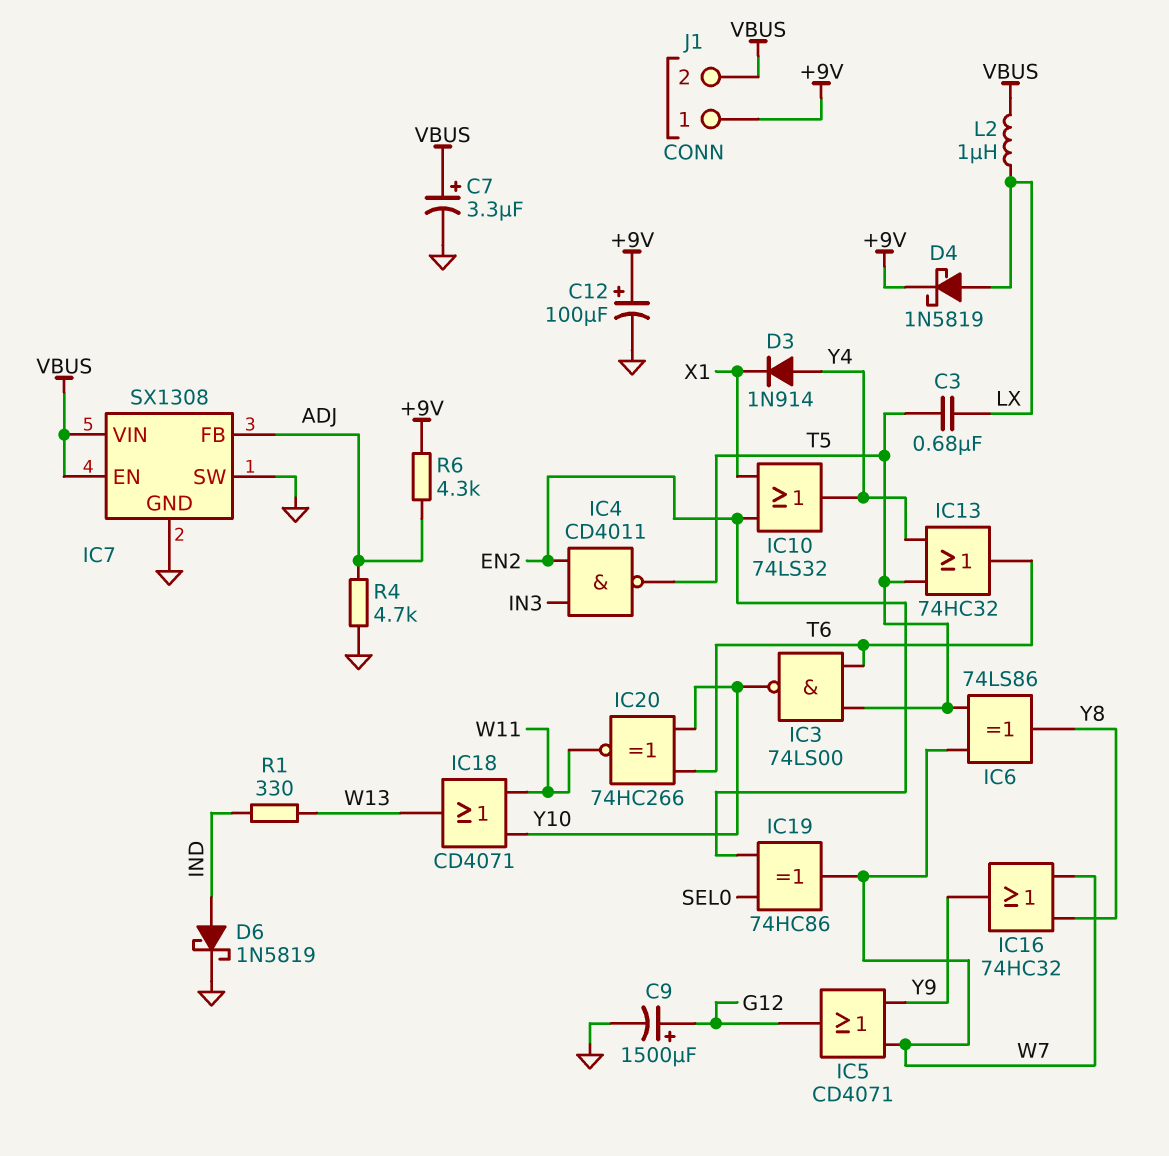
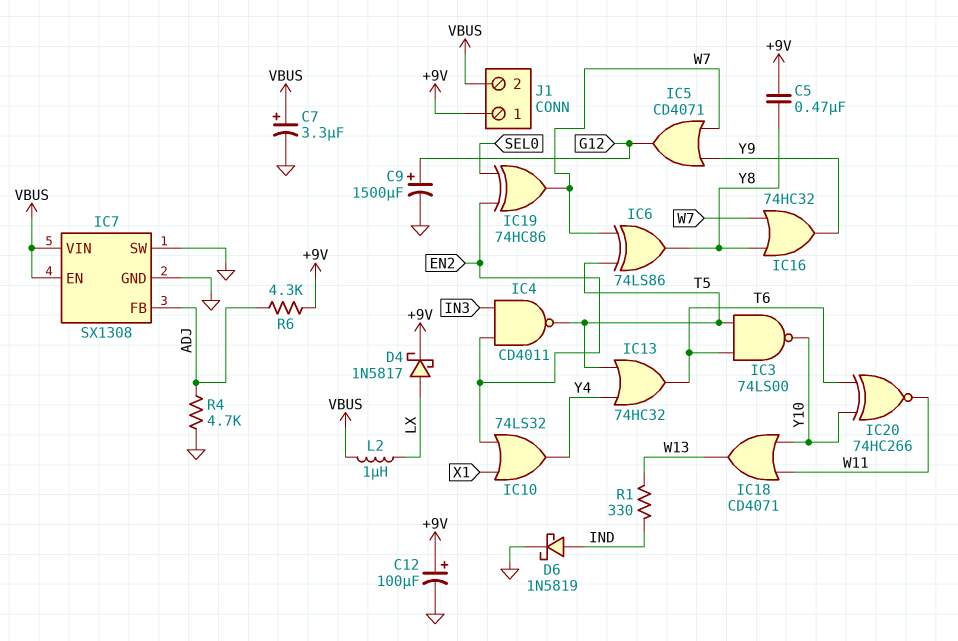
C3: 680nF (LX, T5) -> none
C5: none -> 470nF (+9V, Y8)
D3: diode 1N914 (A Y4, K X1) -> none
D4: schottky 1N5819 (A LX, K +9V) -> schottky 1N5817 (A LX, K +9V)

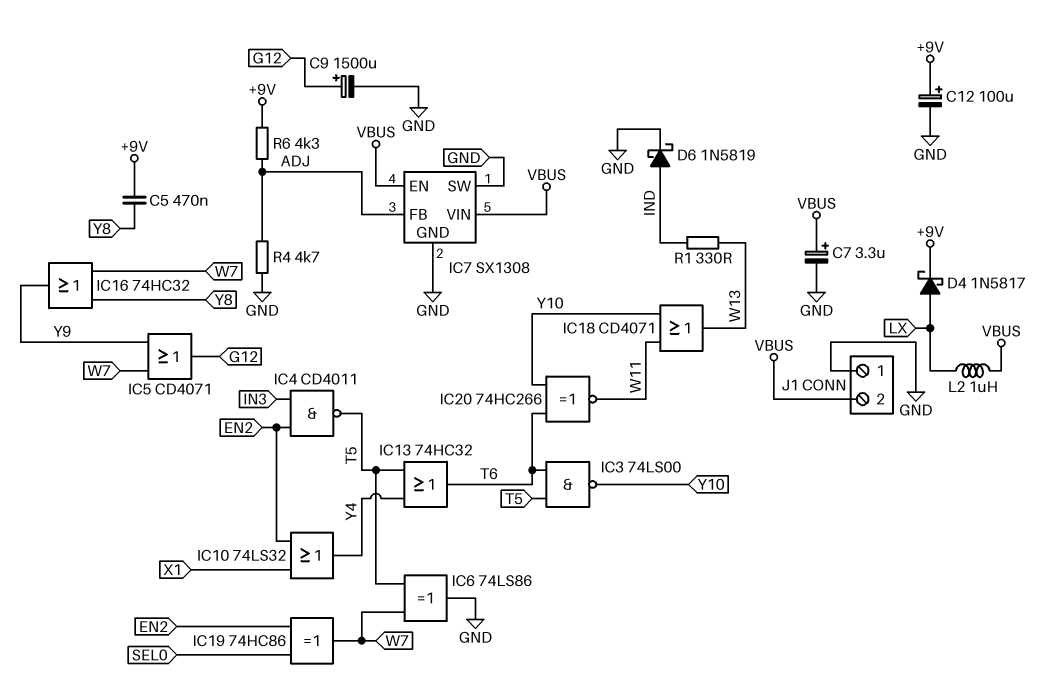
IC6: XOR 74LS86 (in T5, in W7, out Y8) -> XOR 74LS86 (in T5, in W7, out GND)
J1 pin 1: +9V -> GND

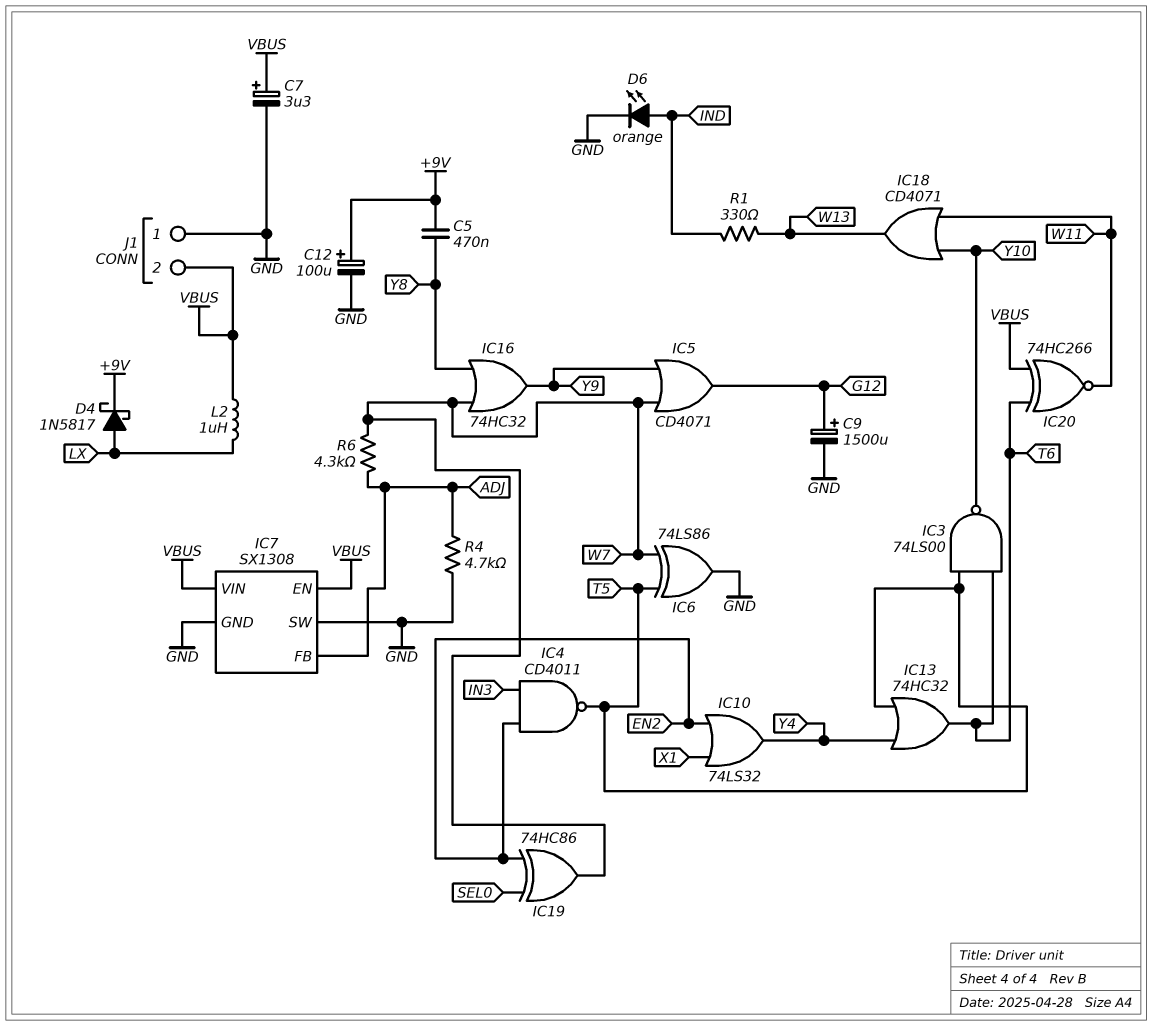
D6: schottky 1N5819 (A IND, K GND) -> LED orange (A IND, K GND)
IC20: XNOR 74HC266 (in T6, in Y10, out W11) -> XNOR 74HC266 (in T6, in VBUS, out W11)
R6: 4.3k (+9V, ADJ) -> 4.3k (ADJ, W7)

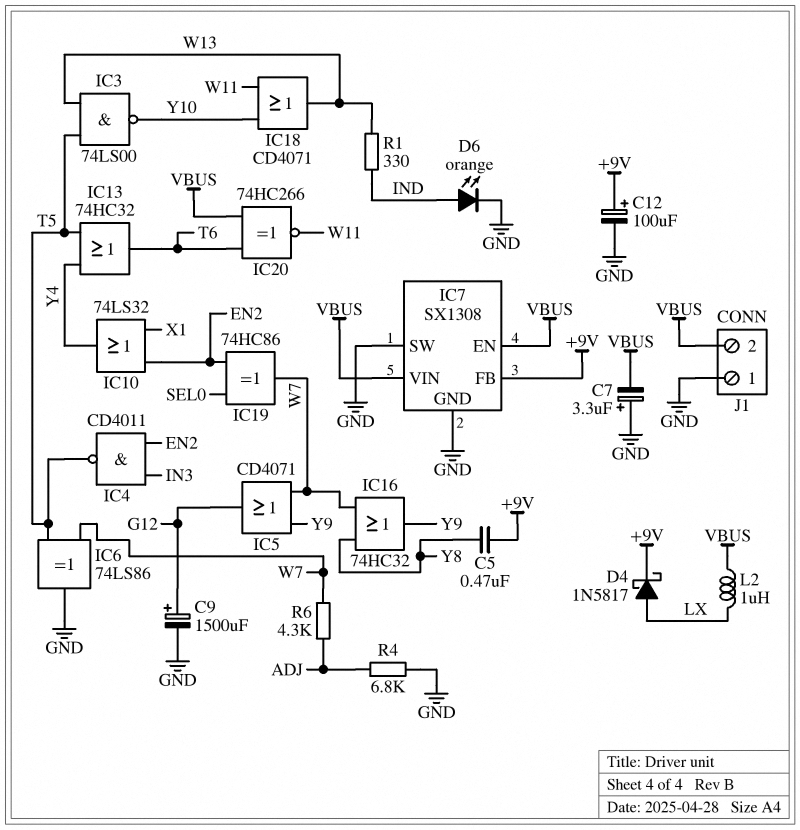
C7: 3.3uF (plus VBUS, minus GND) -> 3.3uF (plus GND, minus VBUS)
IC3: NAND 74LS00 (in T5, in T6, out Y10) -> NAND 74LS00 (in T5, in W13, out Y10)
IC7 pin FB: ADJ -> +9V
R4: 4.7k (ADJ, GND) -> 6.8k (ADJ, GND)

